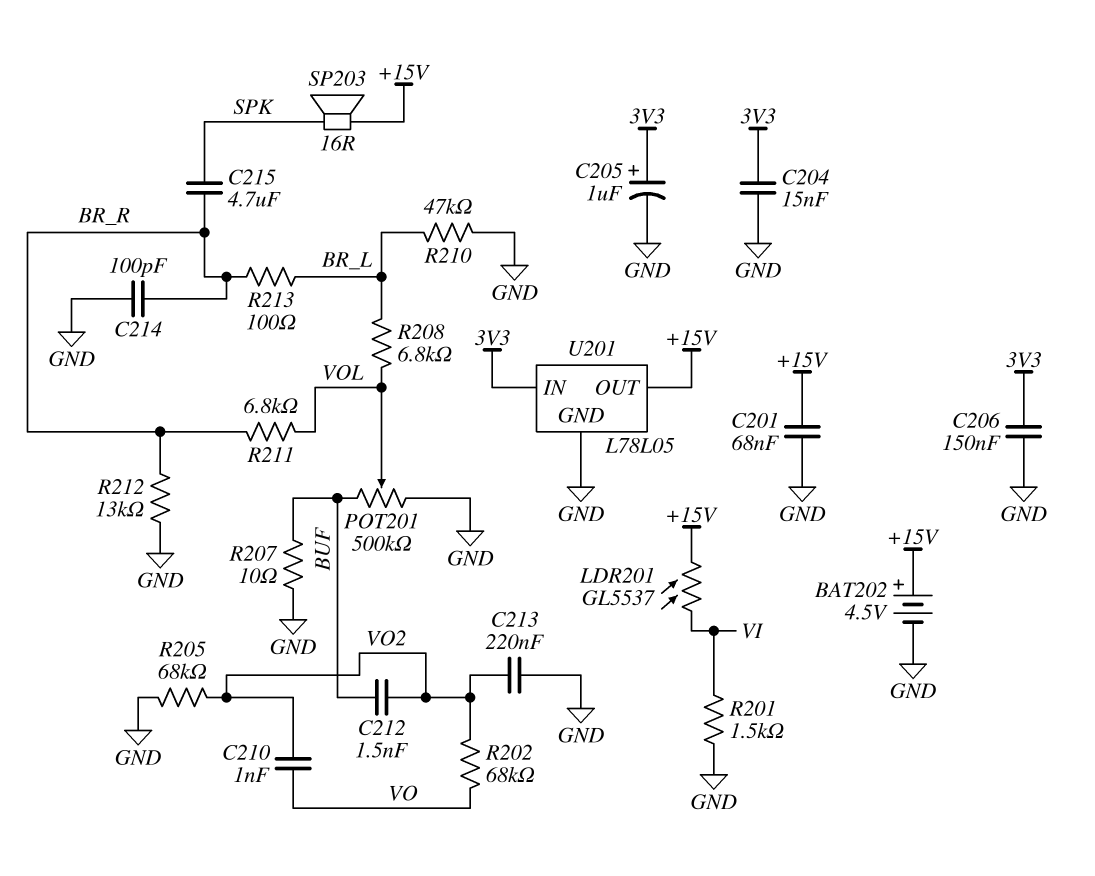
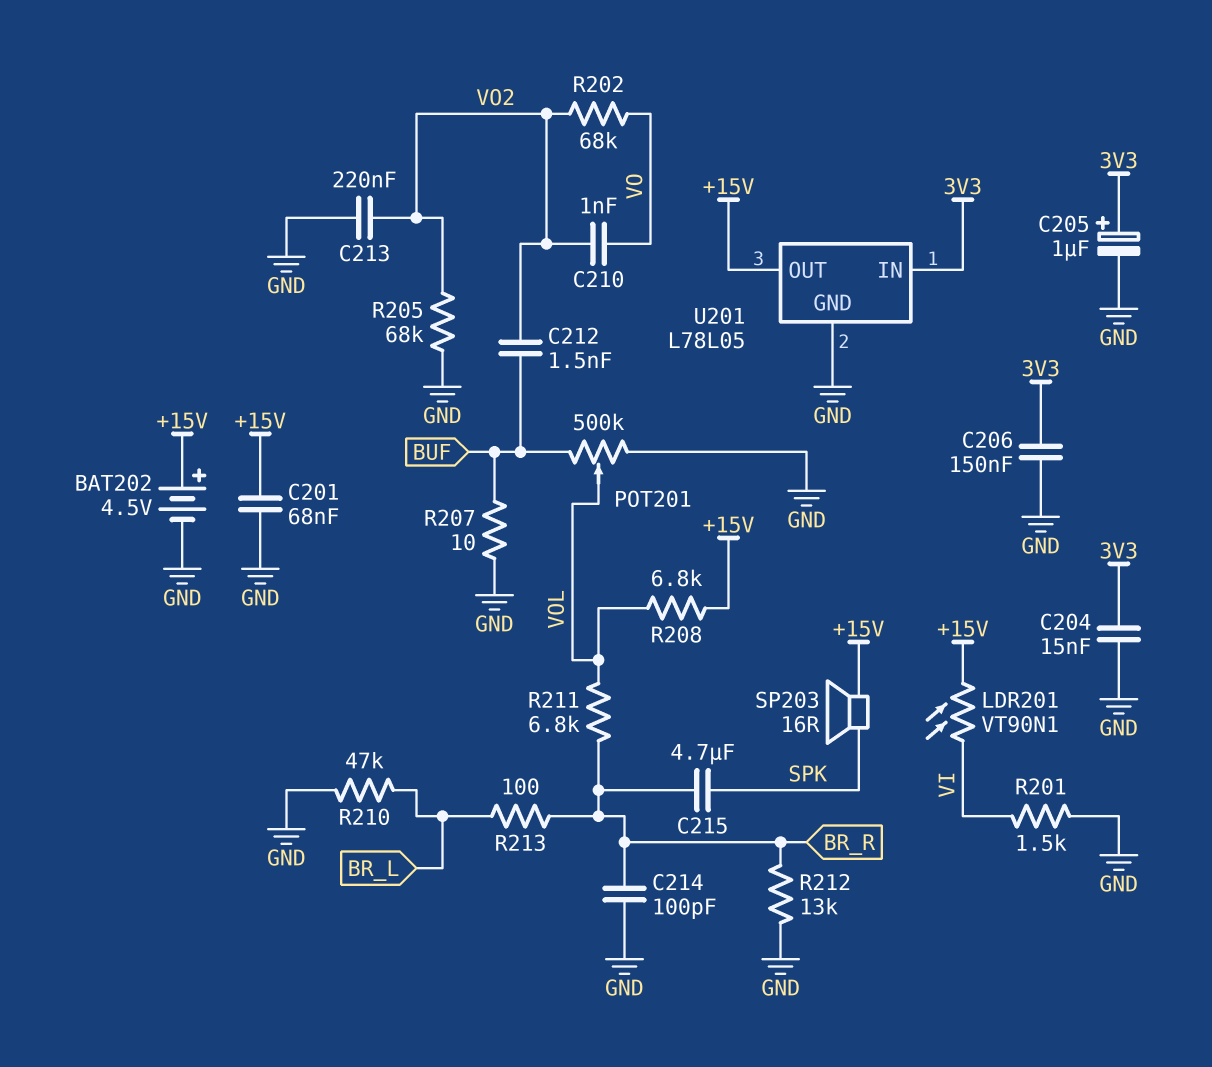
LDR201: GL5537 (+15V, VI) -> VT90N1 (+15V, VI)
R208: 6.8k (BR_L, VOL) -> 6.8k (+15V, VOL)

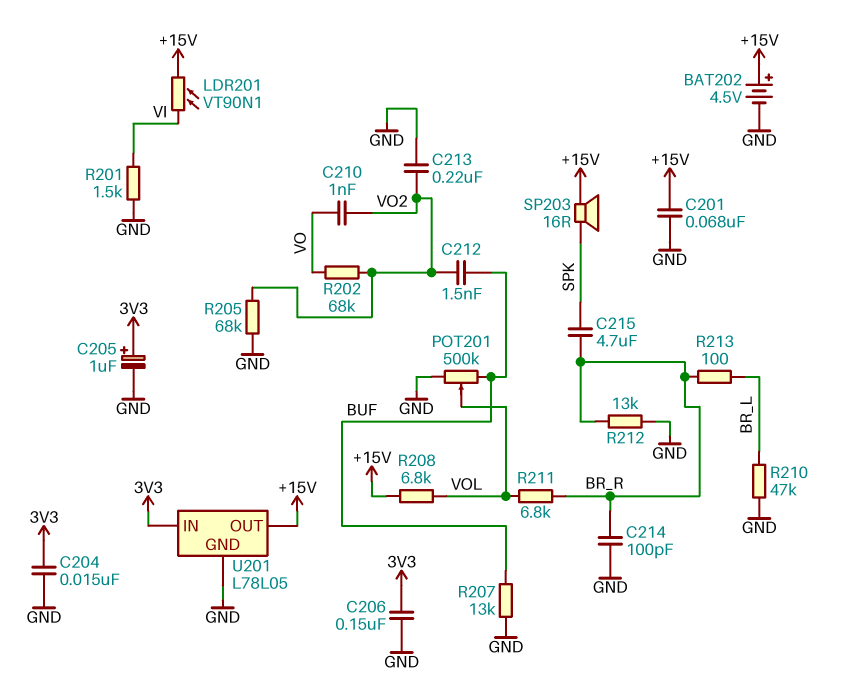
R207: 10 (BUF, GND) -> 13k (BUF, GND)

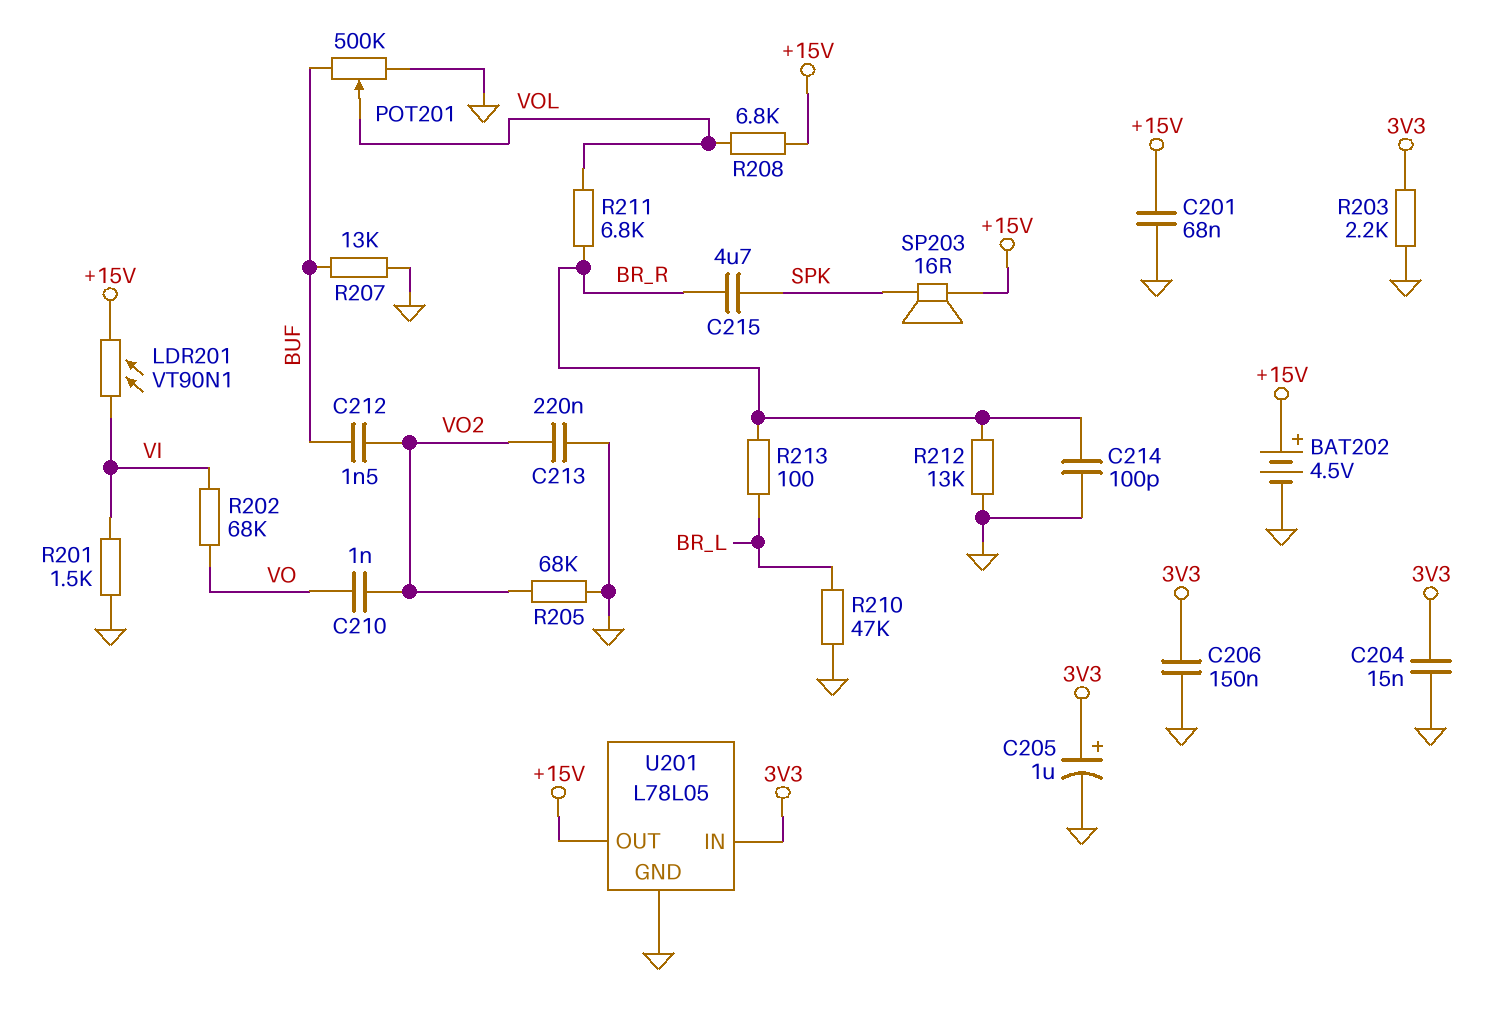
R202: 68k (VO, VO2) -> 68k (VI, VO)
R203: none -> 2.2k (3V3, GND)

